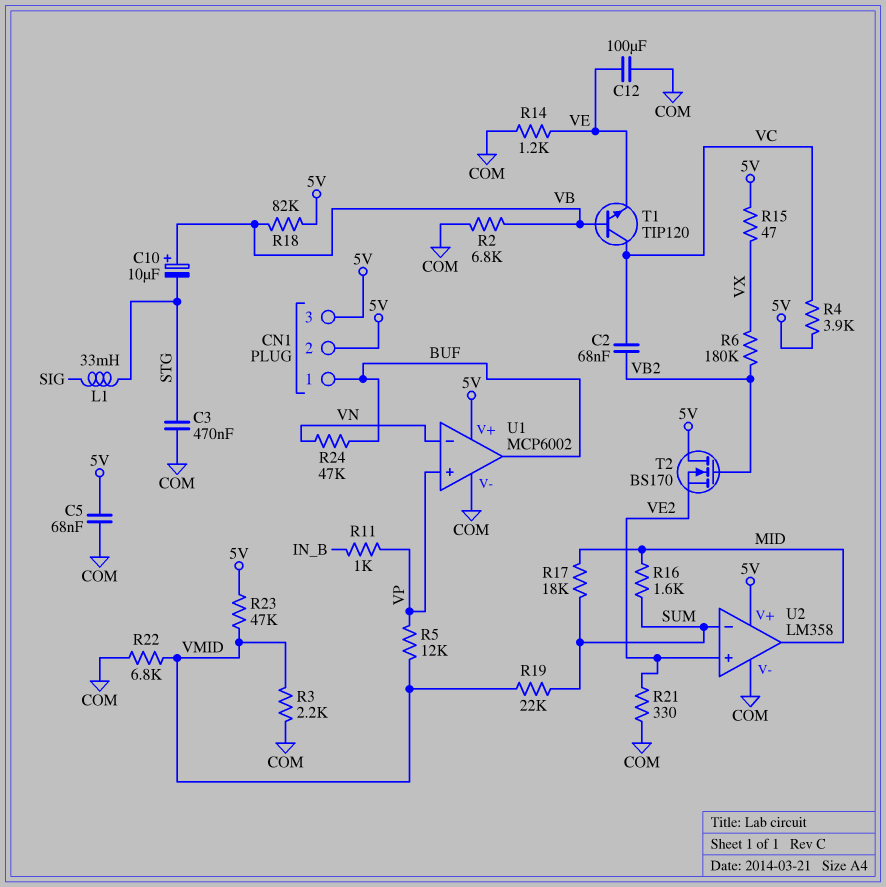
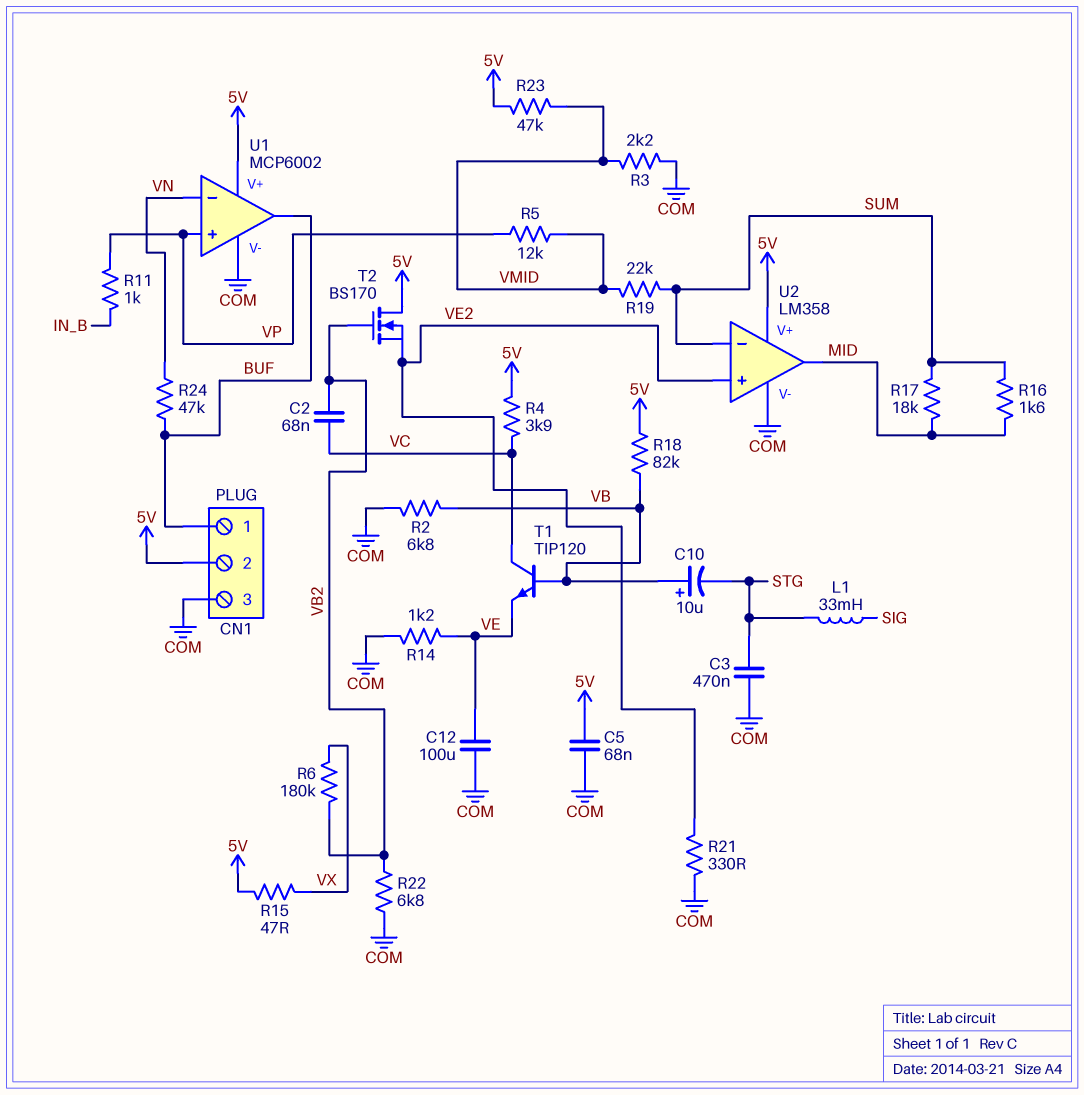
CN1 pin 3: 5V -> COM
R22: 6.8k (COM, VMID) -> 6.8k (COM, VB2)

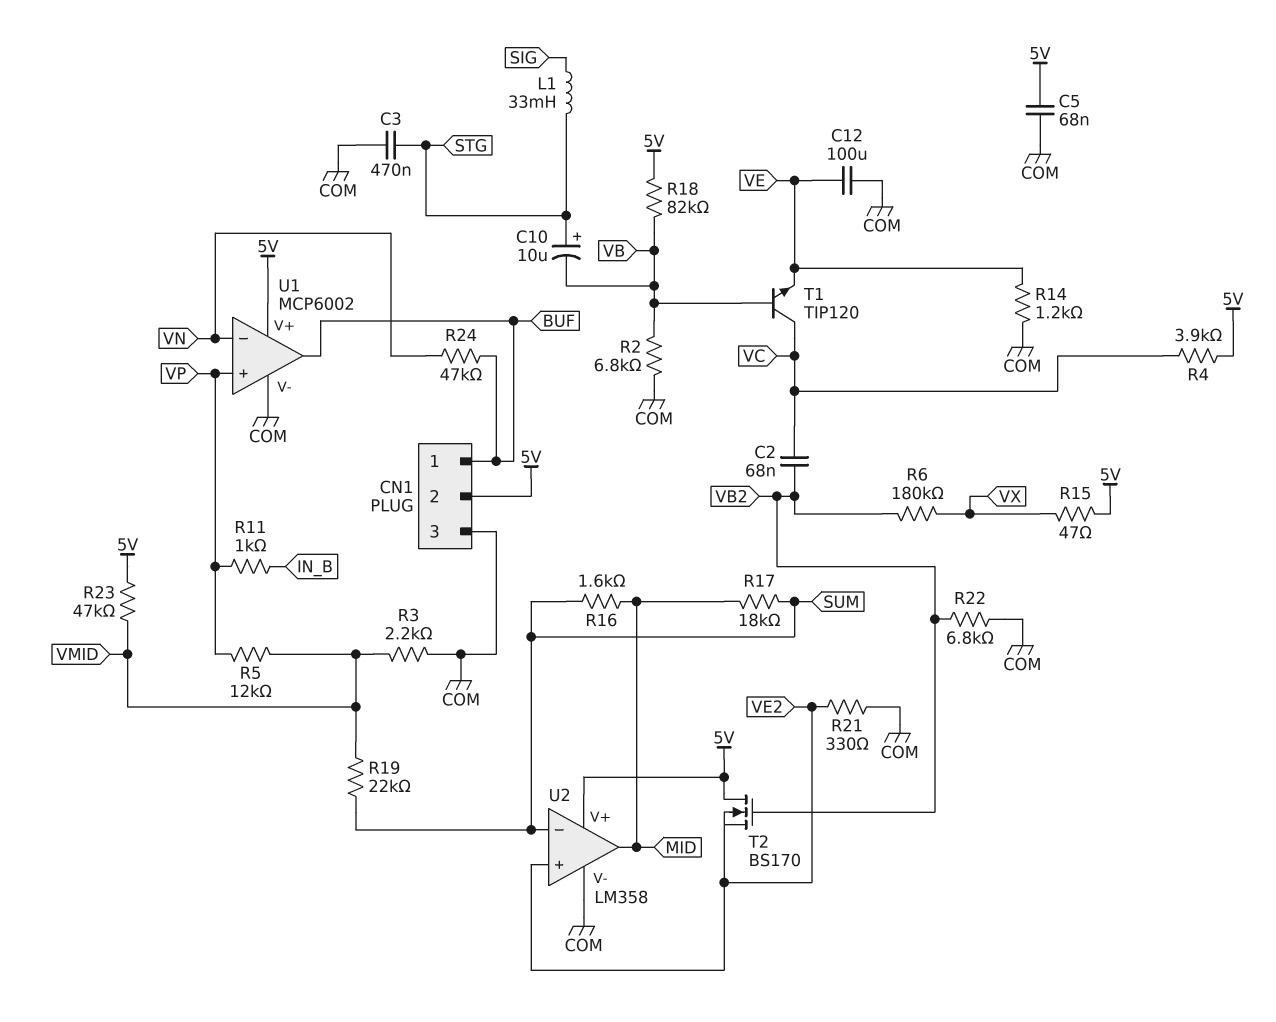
C10: 10uF (plus VB, minus STG) -> 10uF (plus STG, minus VB)

